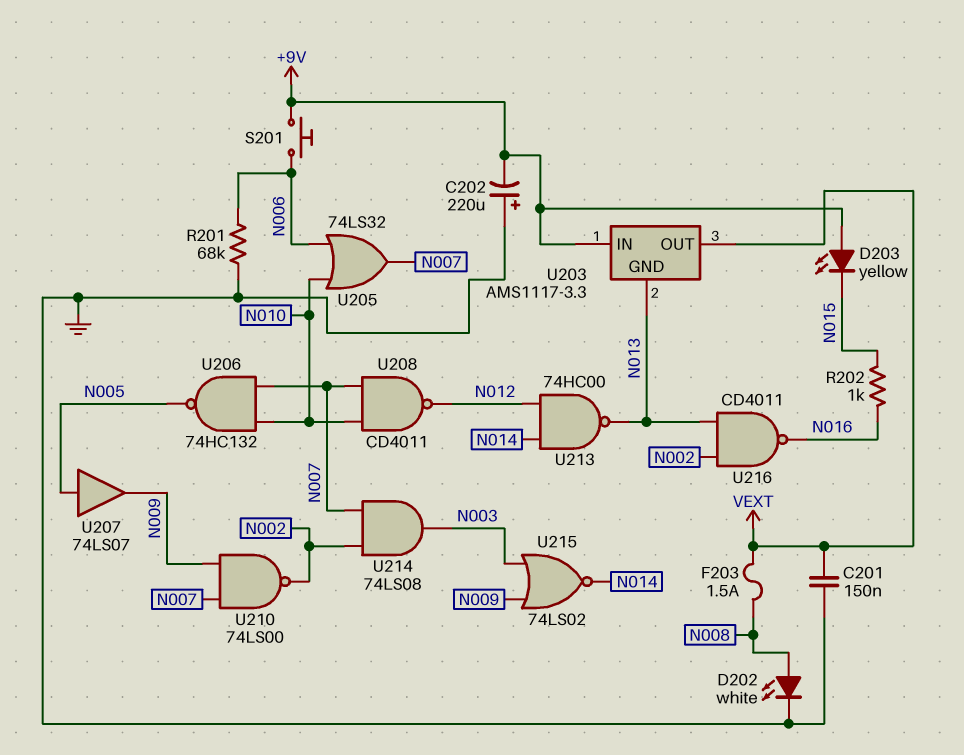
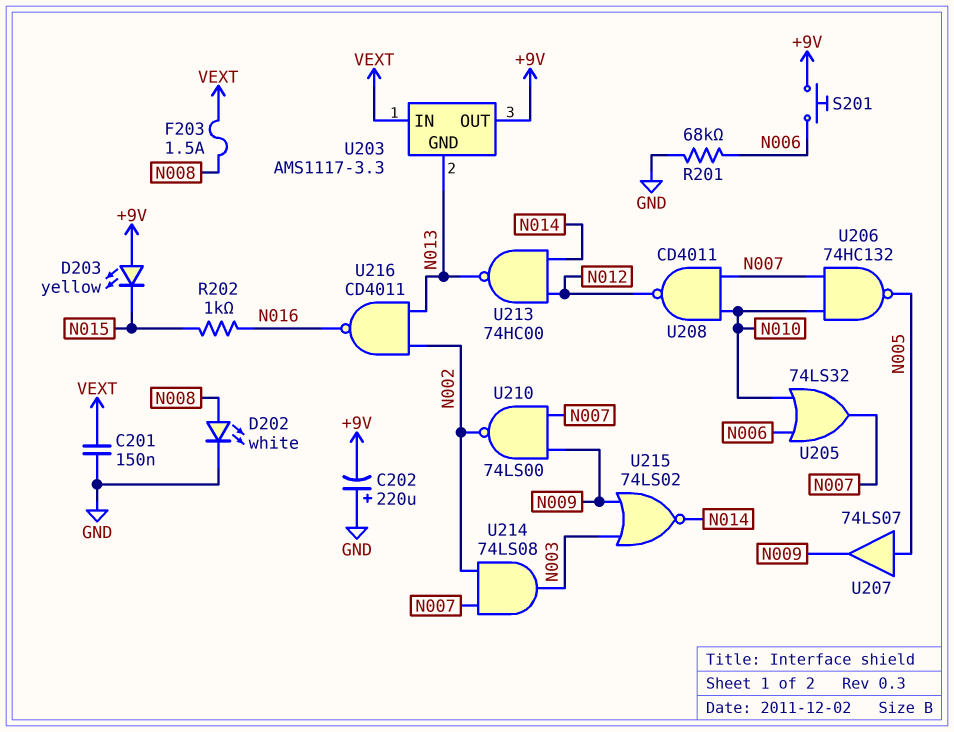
U203 pin IN: +9V -> VEXT
U203 pin OUT: VEXT -> +9V

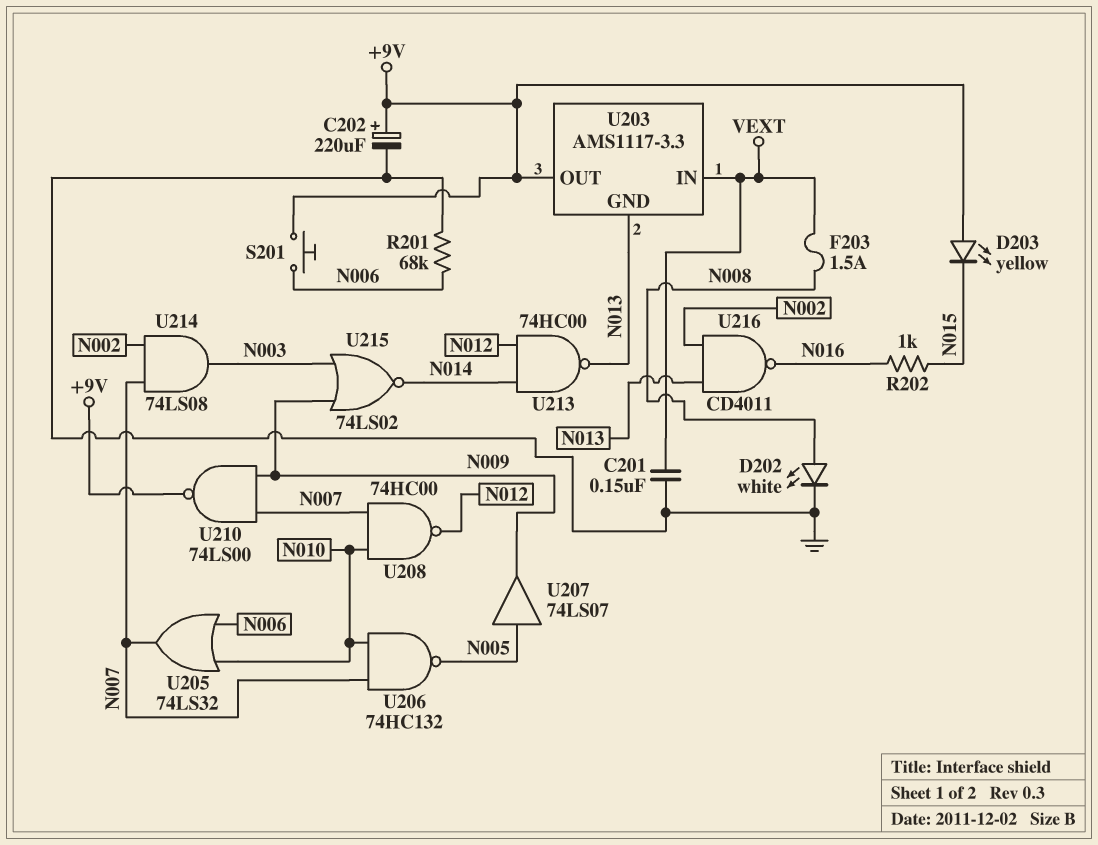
C202: 220uF (plus GND, minus +9V) -> 220uF (plus +9V, minus GND)
U208: NAND CD4011 (in N007, in N010, out N012) -> NAND 74HC00 (in N007, in N010, out N012)
U210: NAND 74LS00 (in N007, in N009, out N002) -> NAND 74LS00 (in N007, in N009, out +9V)

